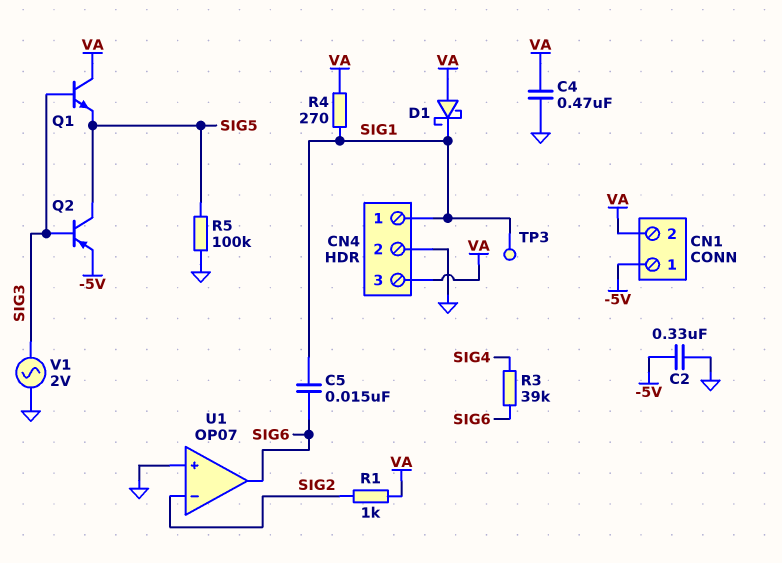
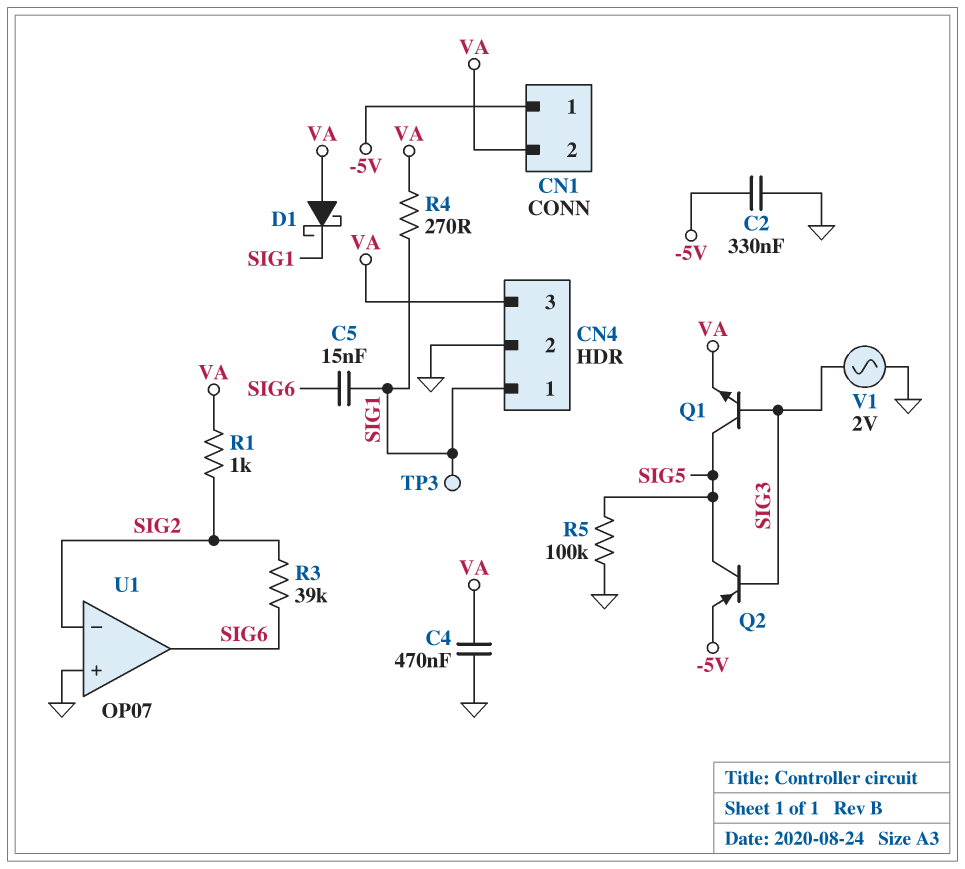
Q1: NPN (B SIG3, C VA, E SIG5) -> NPN (B SIG3, C SIG5, E VA)
R3: 39k (SIG4, SIG6) -> 39k (SIG2, SIG6)

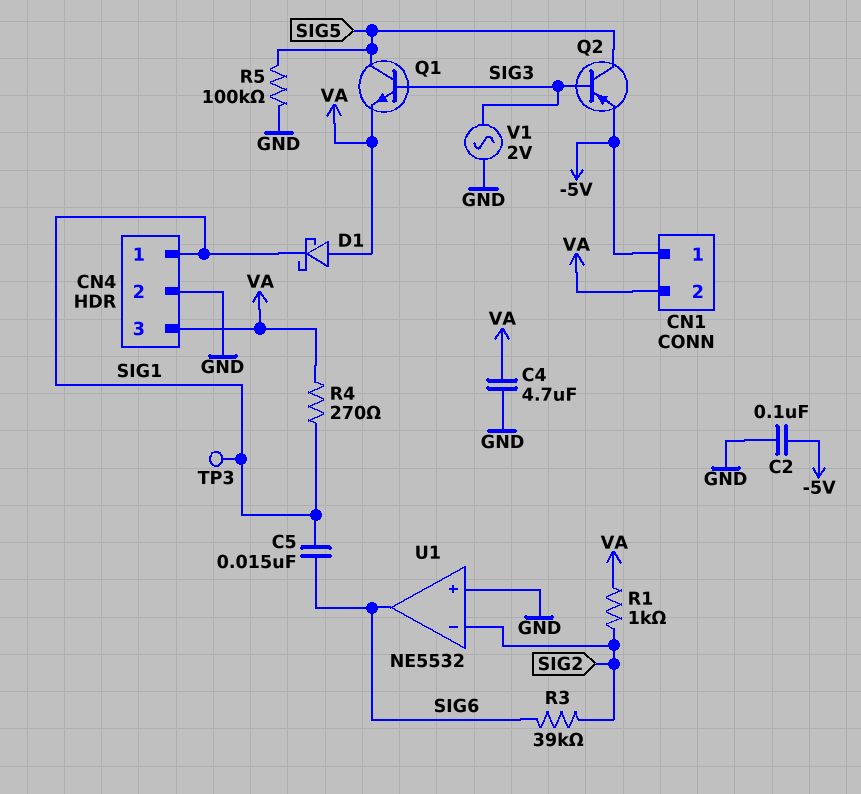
C2: 330nF (-5V, GND) -> 100nF (-5V, GND)
C4: 470nF (GND, VA) -> 4.7uF (GND, VA)
U1: OP07 -> NE5532

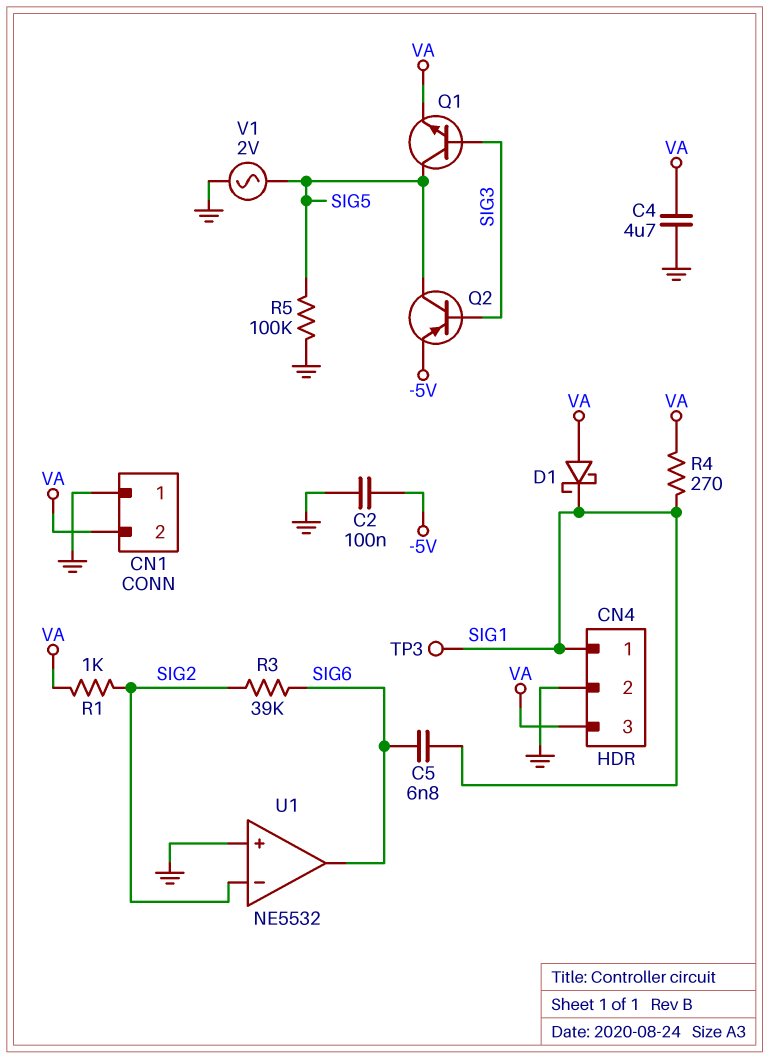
C5: 15nF (SIG1, SIG6) -> 6.8nF (SIG1, SIG6)
CN1 pin 1: -5V -> GND
V1: AC 2V (GND, SIG3) -> AC 2V (GND, SIG5)

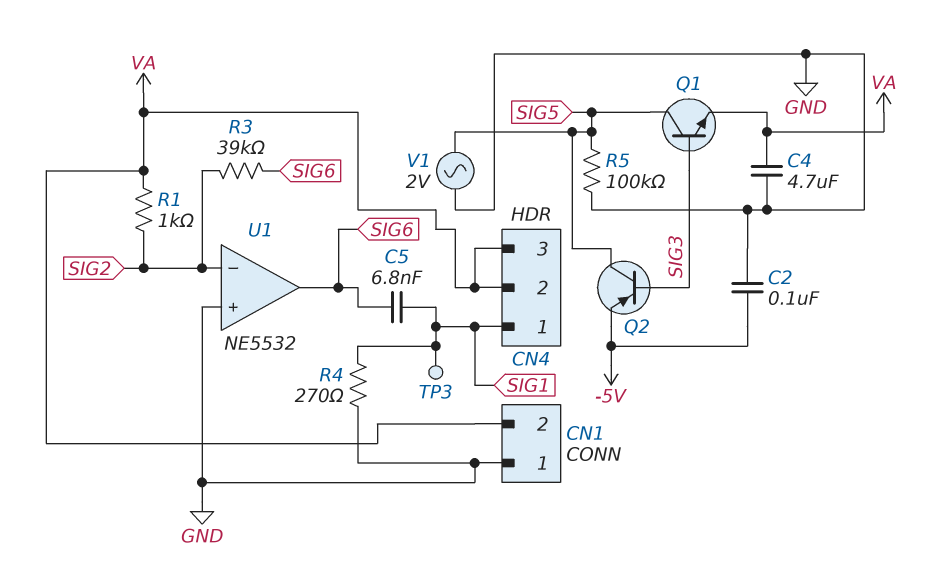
CN4 pin 2: GND -> VA
D1: schottky (A VA, K SIG1) -> none
R4: 270 (SIG1, VA) -> 270 (GND, SIG1)

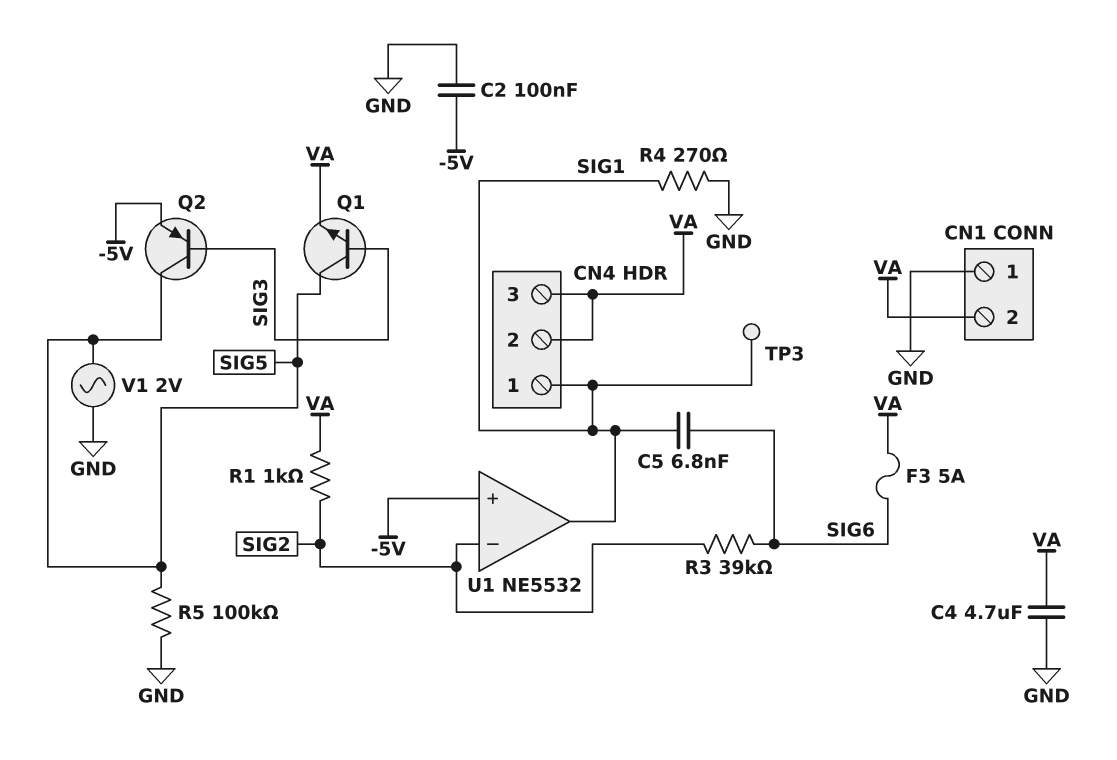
F3: none -> 5A (SIG6, VA)
U1 pin in+: GND -> -5V
U1 pin out: SIG6 -> SIG1

